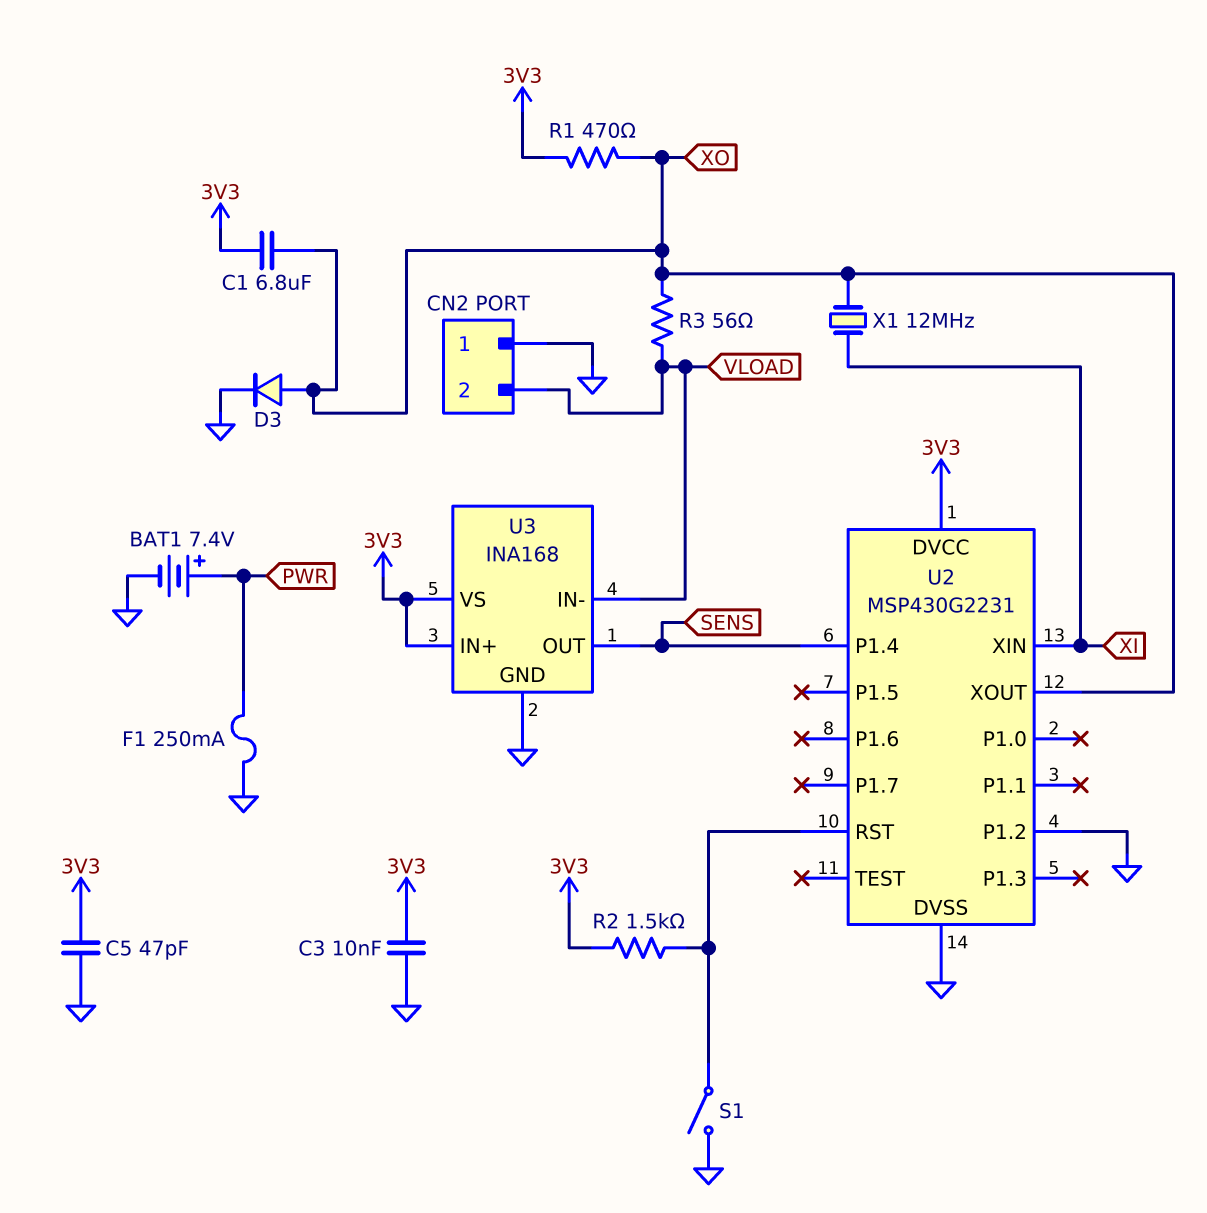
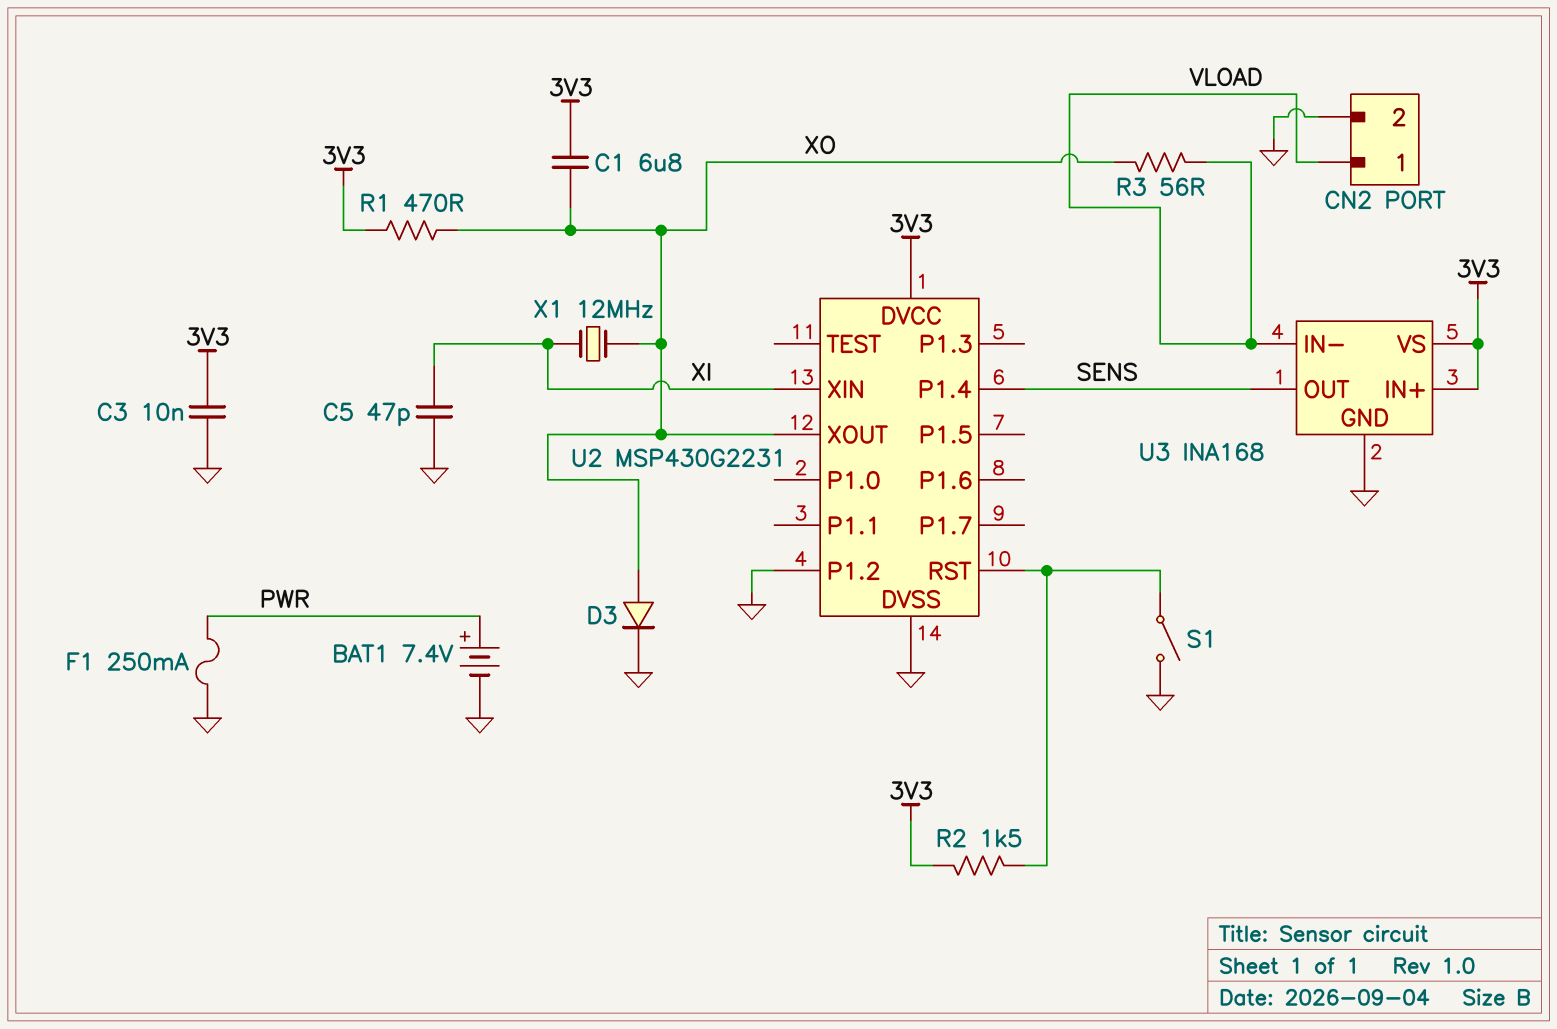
C5: 47pF (3V3, GND) -> 47pF (GND, XI)
CN2 pin 1: GND -> VLOAD
CN2 pin 2: VLOAD -> GND

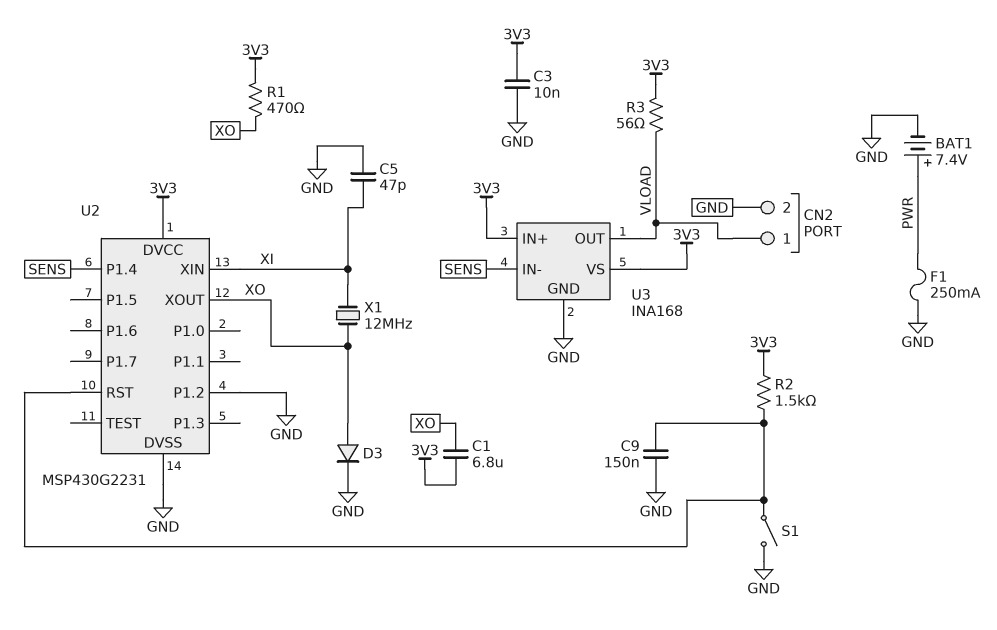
C9: none -> 150nF (GND, U2/RST)
R3: 56 (VLOAD, XO) -> 56 (3V3, VLOAD)
U3 pin IN-: VLOAD -> SENS
U3 pin OUT: SENS -> VLOAD

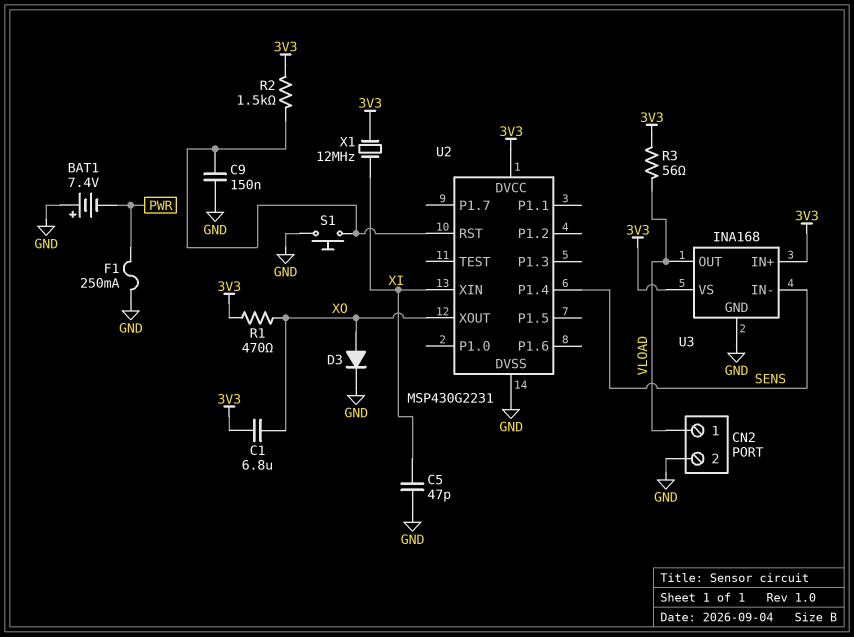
BAT1: 7.4V (plus PWR, minus GND) -> 7.4V (plus GND, minus PWR)
C3: 10nF (3V3, GND) -> none
S1: switch (GND, U2/RST) -> button (GND, U2/RST)
U2 pin P1.2: GND -> none
X1: 12MHz (XI, XO) -> 12MHz (3V3, XI)

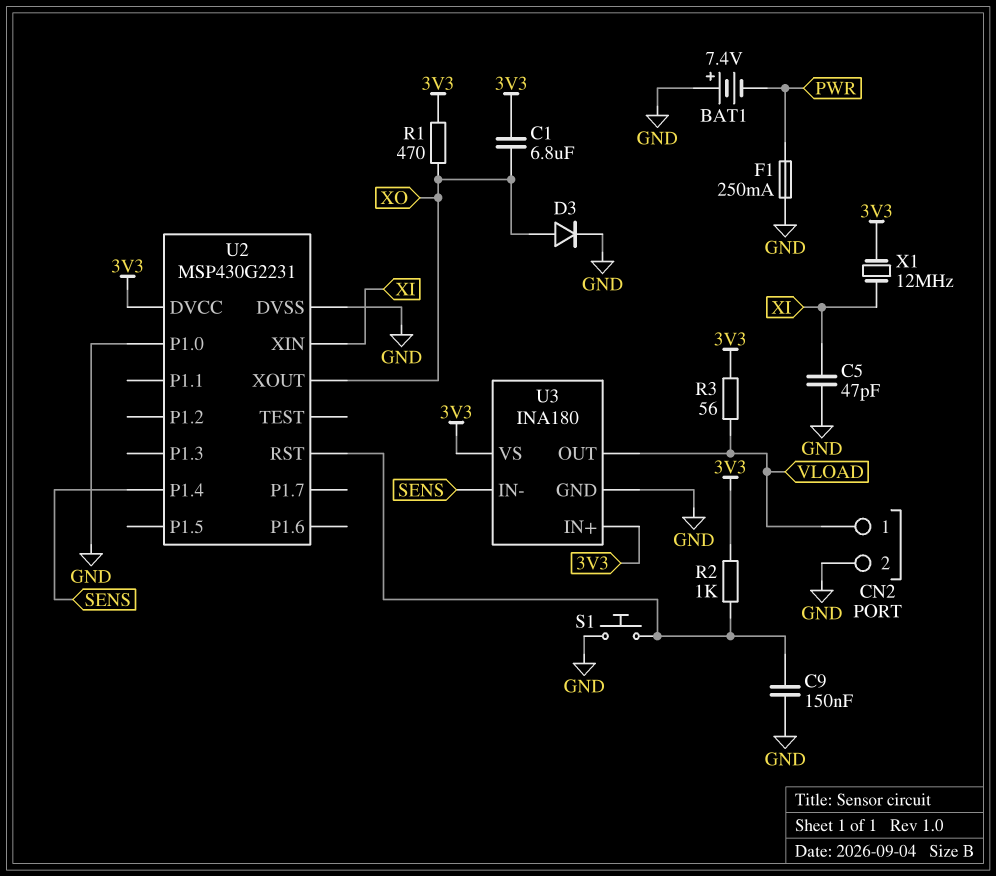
R2: 1.5k (3V3, U2/RST) -> 1k (3V3, U2/RST)
U2 pin P1.0: none -> GND
U3: INA168 -> INA180

